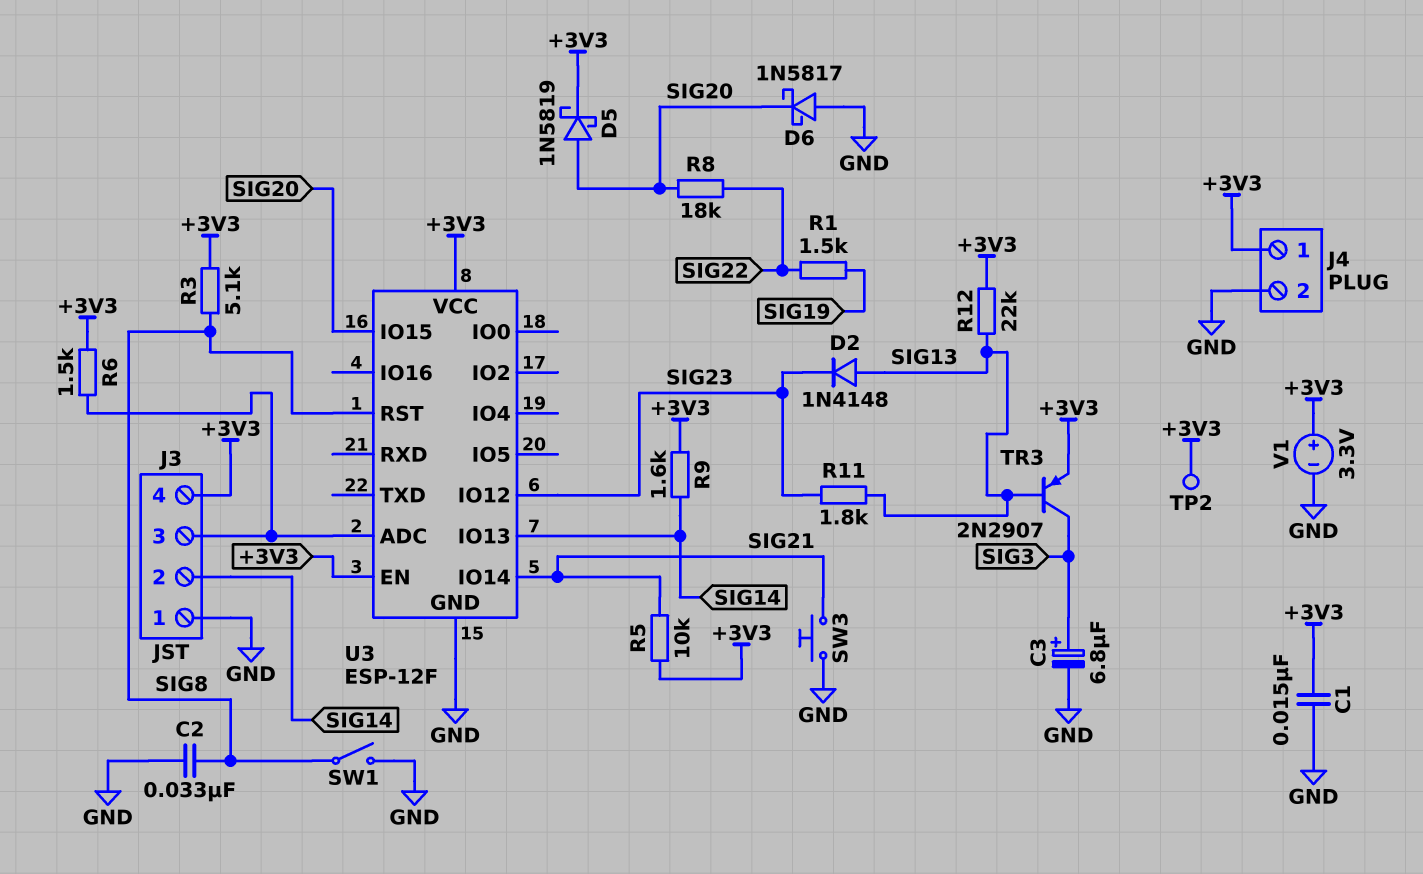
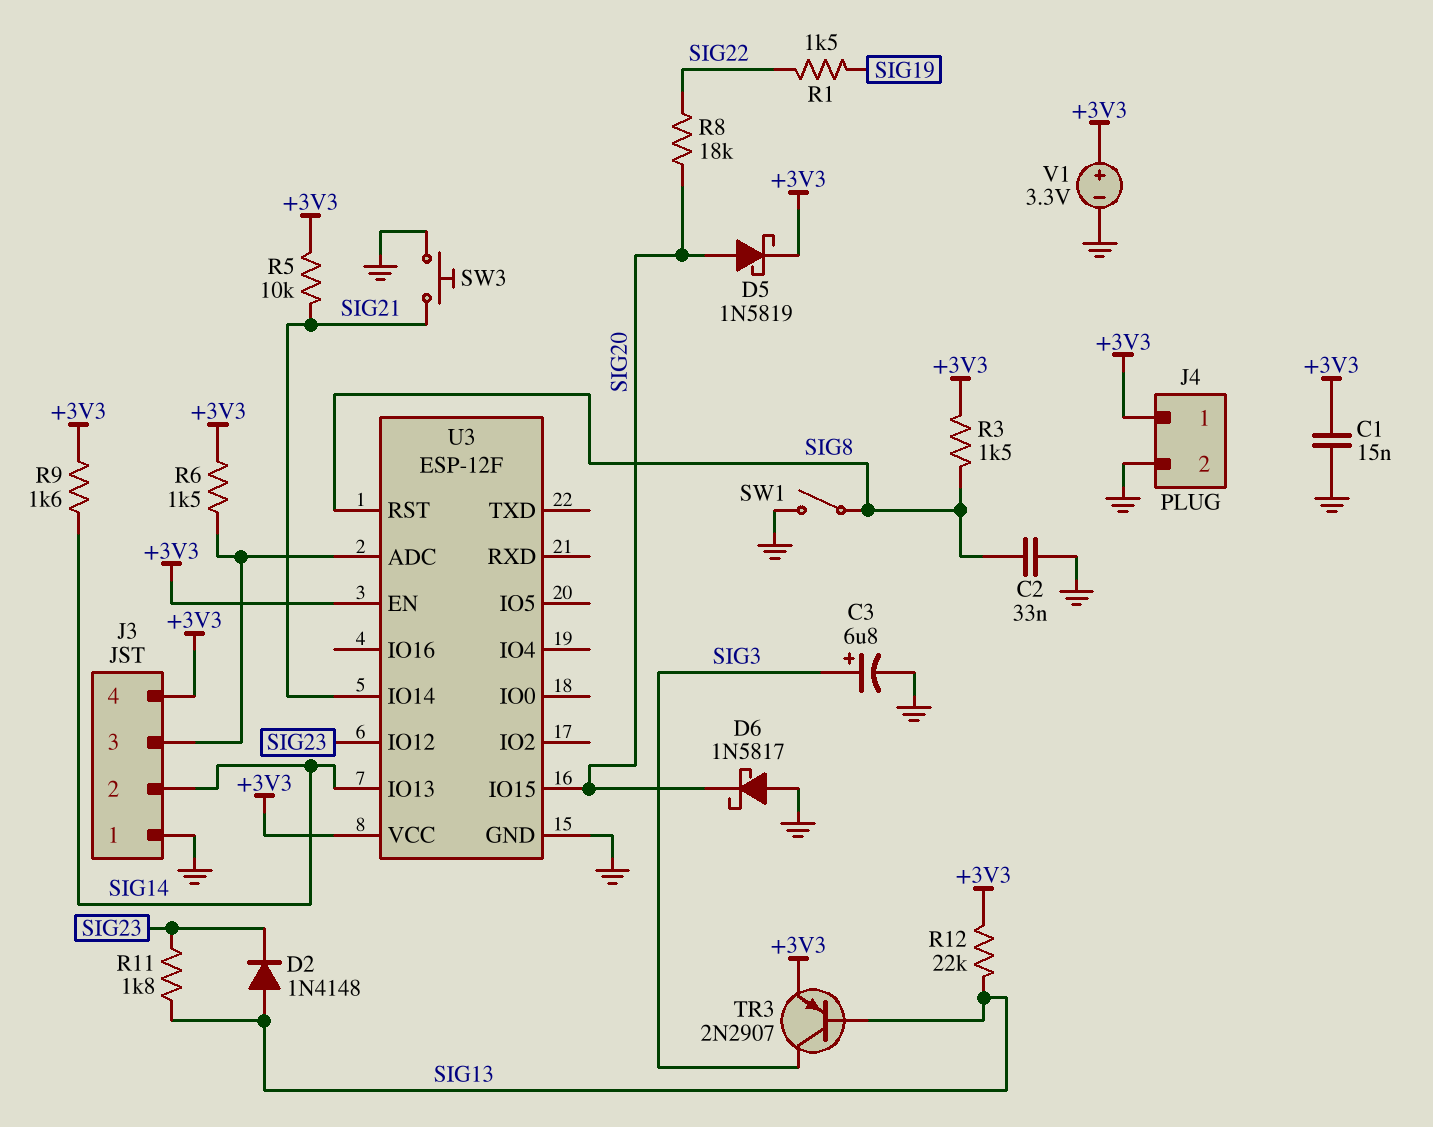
R3: 5.1k (+3V3, SIG8) -> 1.5k (+3V3, SIG8)
TP2: test point (+3V3) -> none

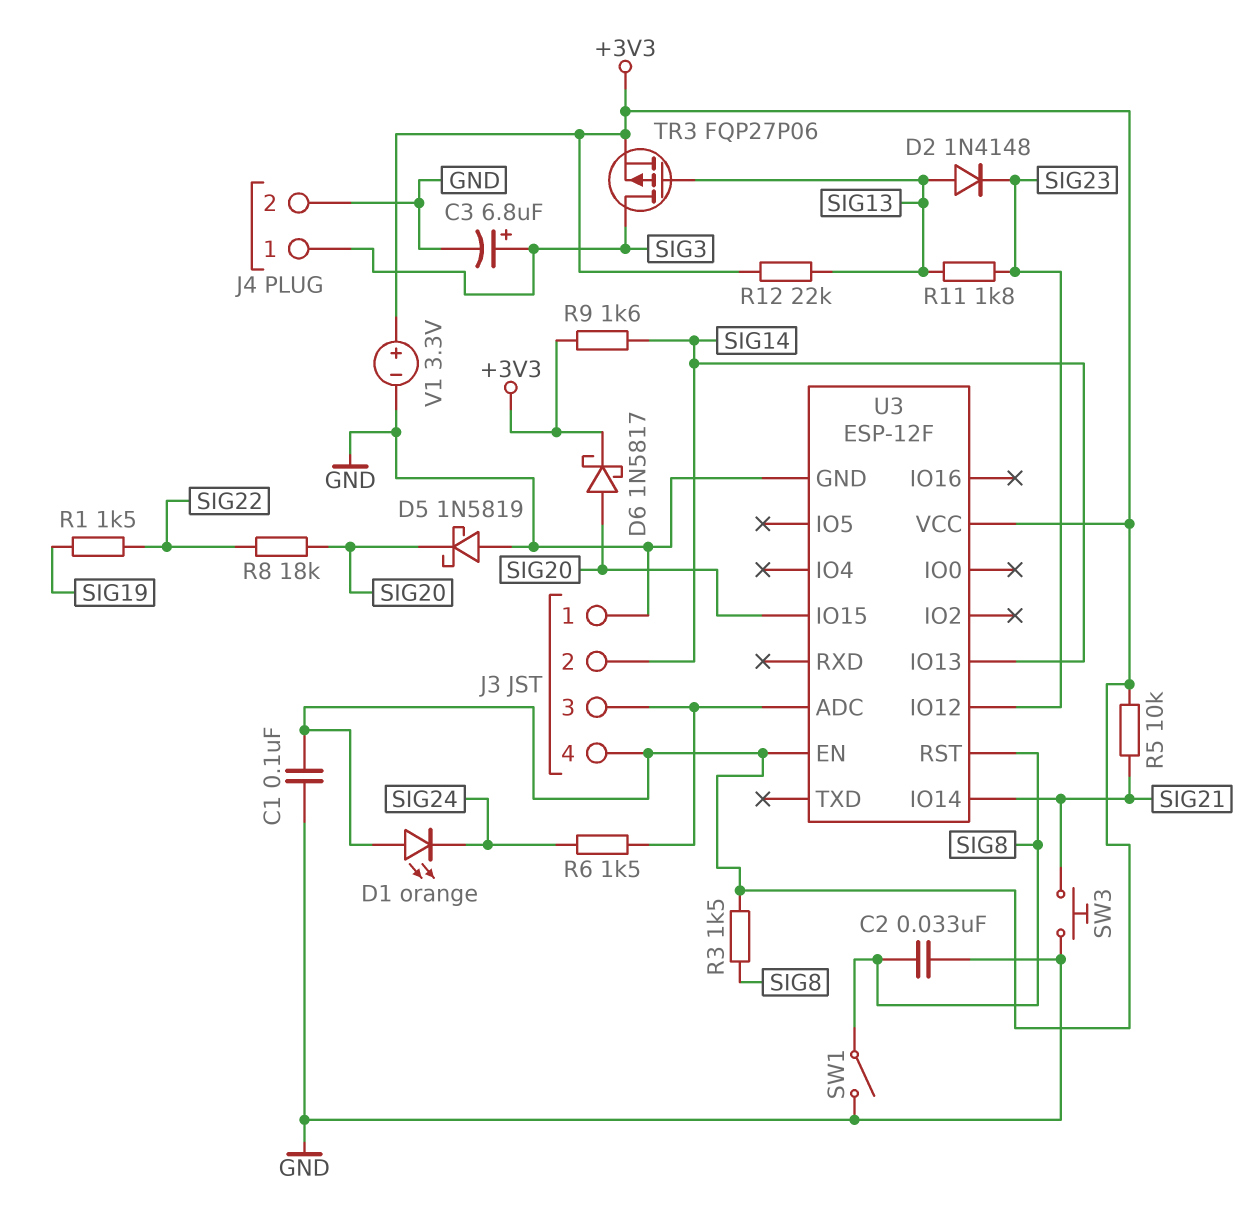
C1: 15nF (+3V3, GND) -> 100nF (+3V3, GND)
D1: none -> LED orange (A +3V3, K SIG24)
D5: schottky 1N5819 (A SIG20, K +3V3) -> schottky 1N5819 (A GND, K SIG20)
D6: schottky 1N5817 (A GND, K SIG20) -> schottky 1N5817 (A SIG20, K +3V3)
J4 pin 1: +3V3 -> SIG3
R6: 1.5k (+3V3, J3/3) -> 1.5k (J3/3, SIG24)
TR3: PNP 2N2907 (B SIG13, C SIG3, E +3V3) -> PMOS FQP27P06 (G SIG13, D SIG3, S +3V3)

